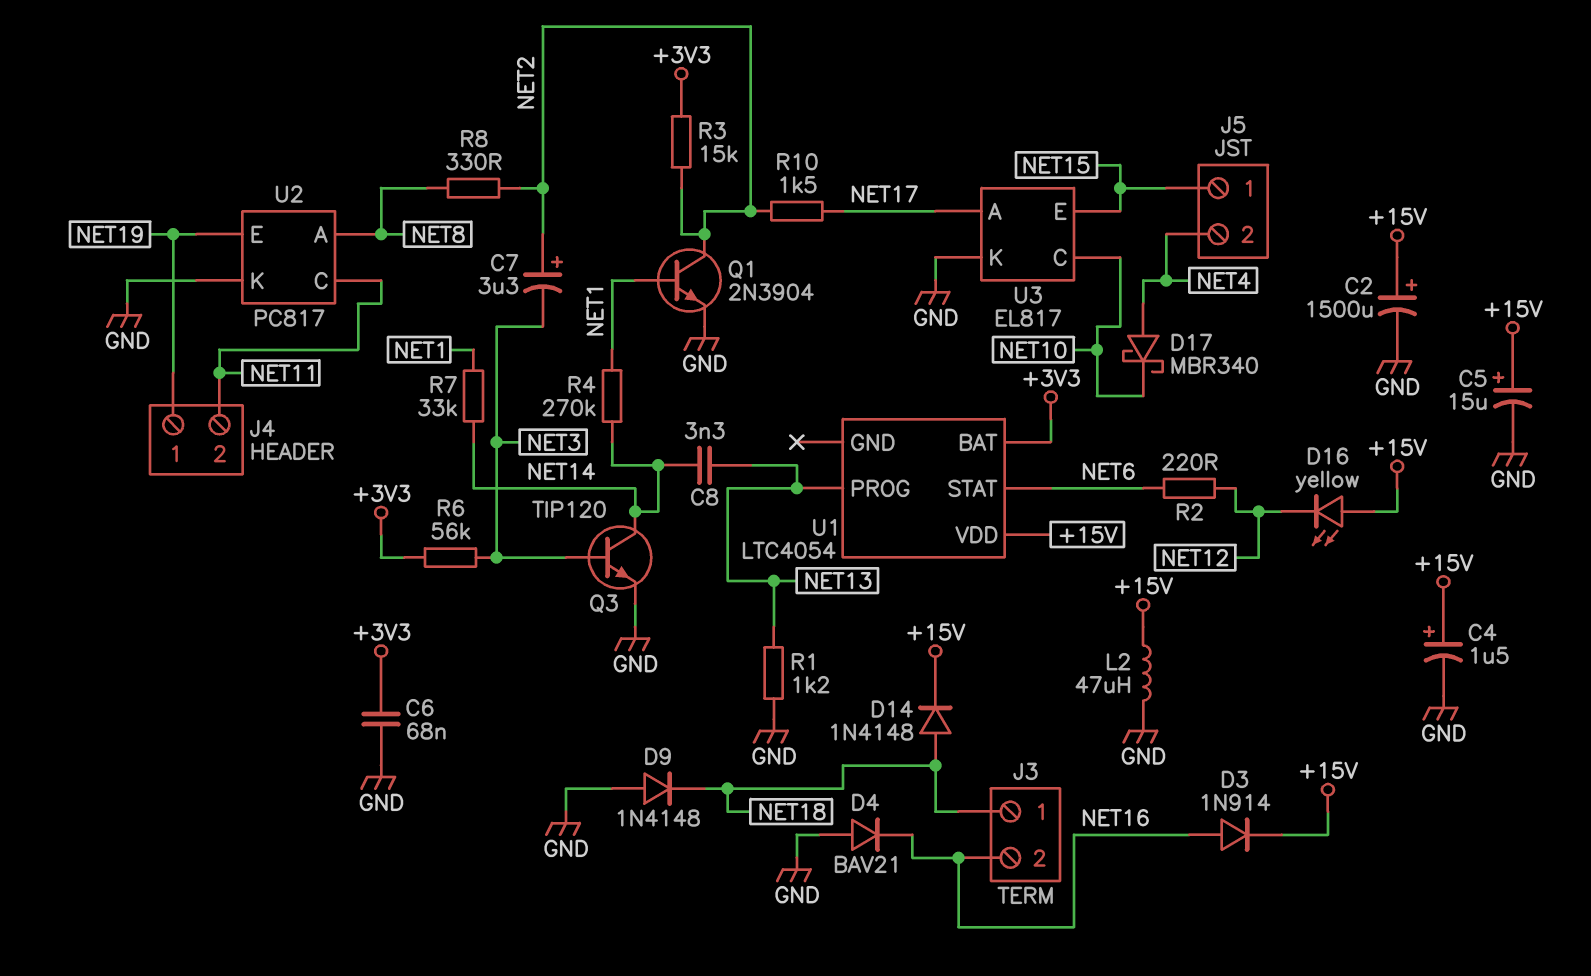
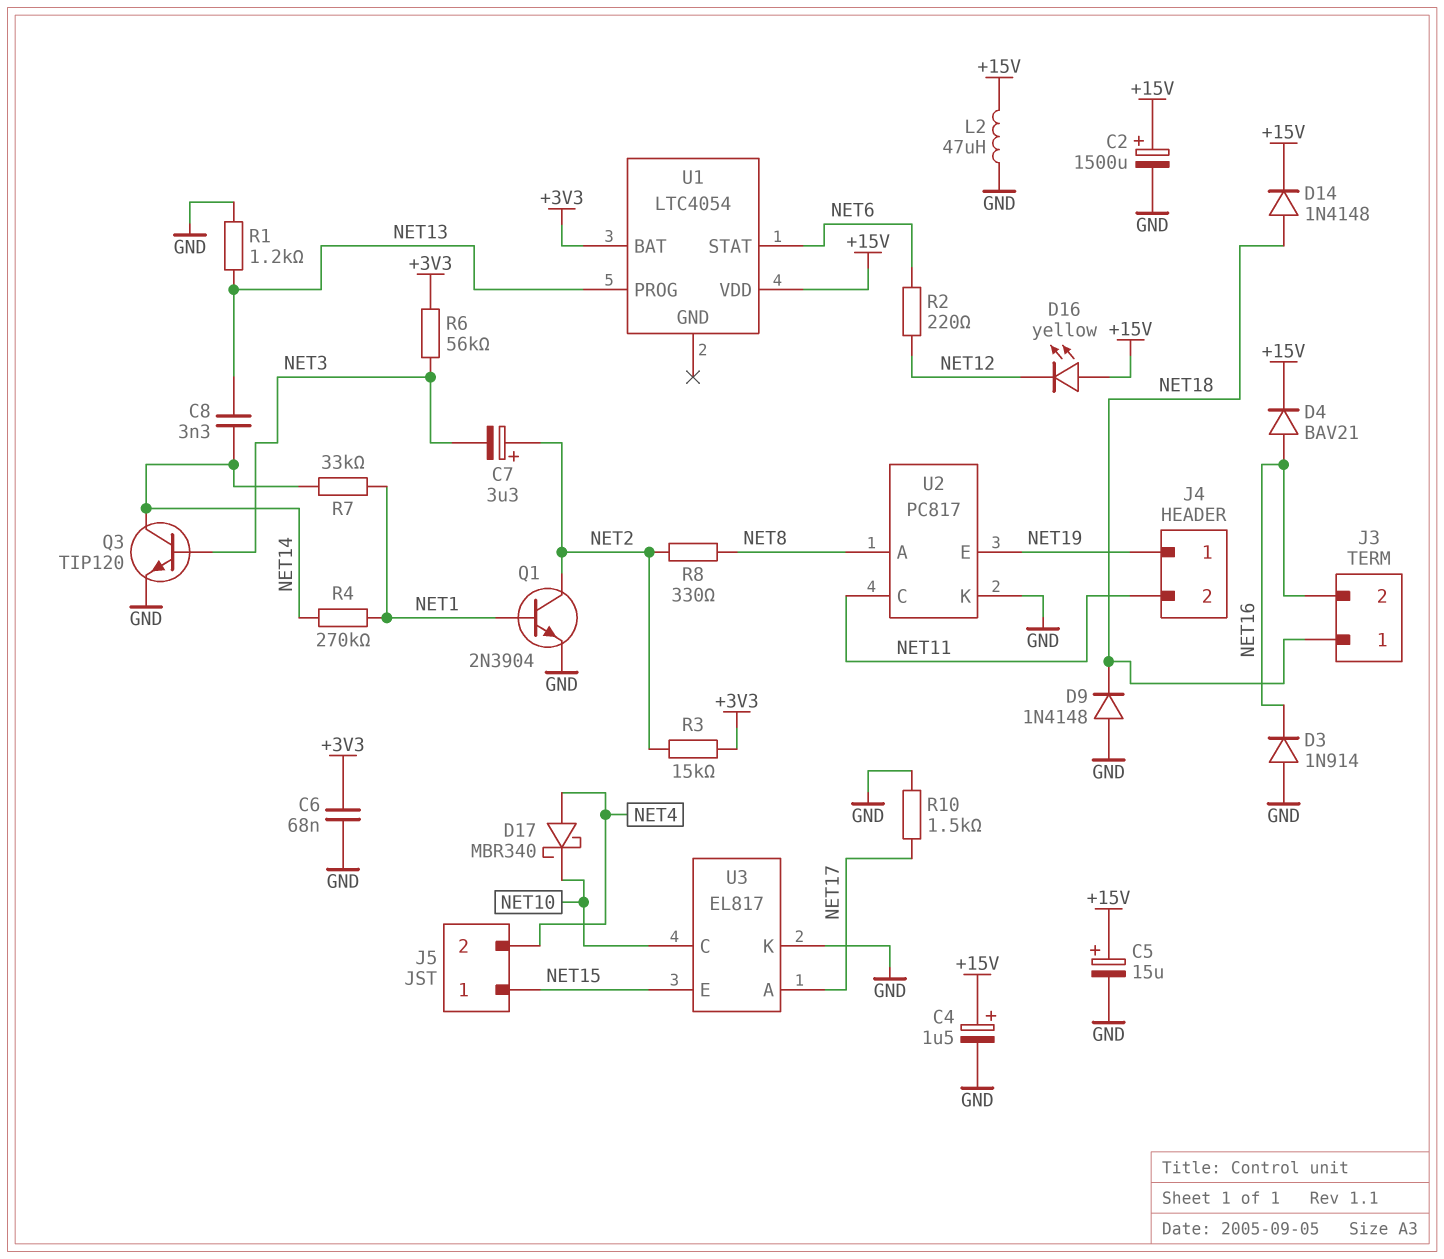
D3: diode 1N914 (A NET16, K +15V) -> diode 1N914 (A GND, K NET16)
D4: diode BAV21 (A GND, K NET16) -> diode BAV21 (A NET16, K +15V)
R10: 1.5k (NET2, NET17) -> 1.5k (GND, NET17)

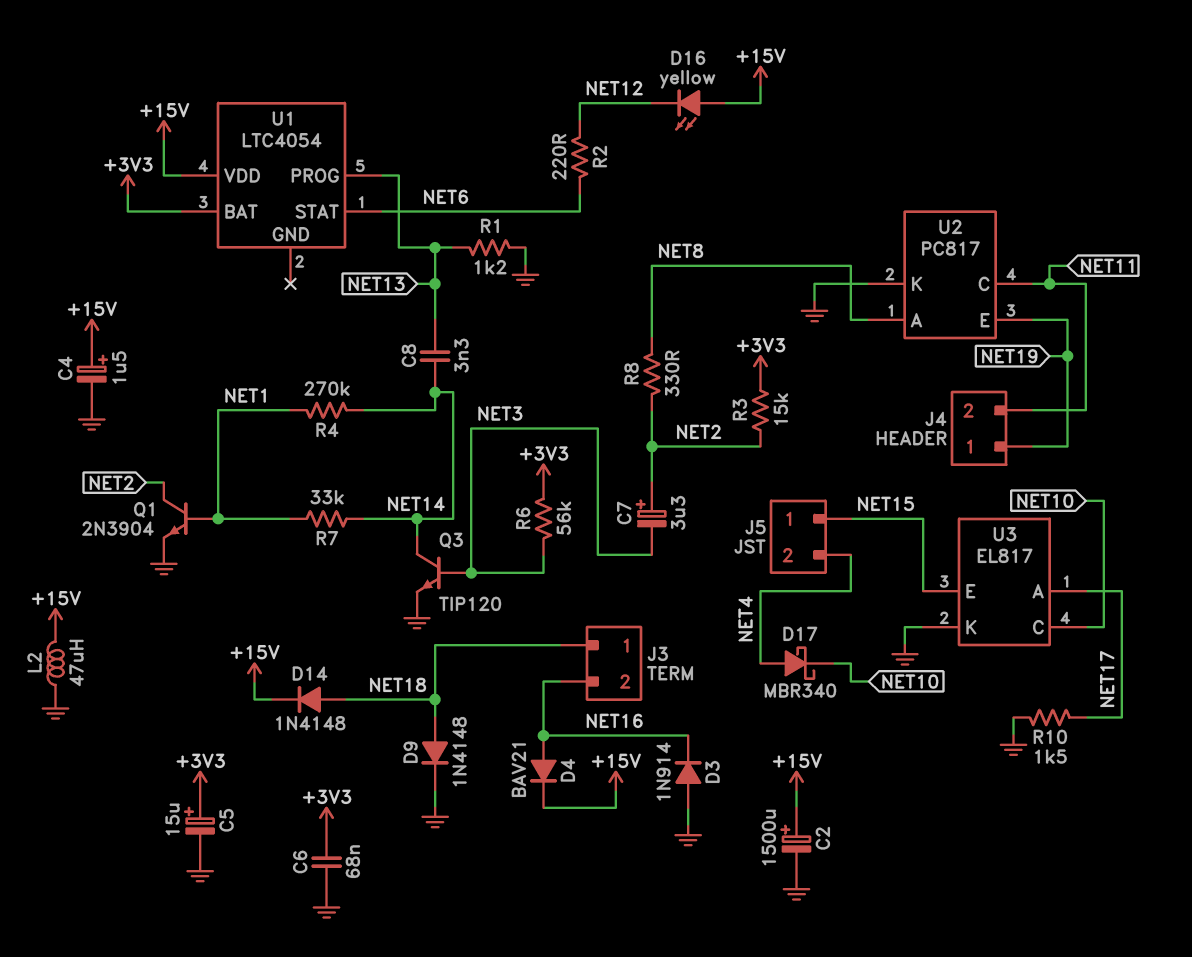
C5: 15uF (plus +15V, minus GND) -> 15uF (plus +3V3, minus GND)
D9: diode 1N4148 (A GND, K NET18) -> diode 1N4148 (A NET18, K GND)

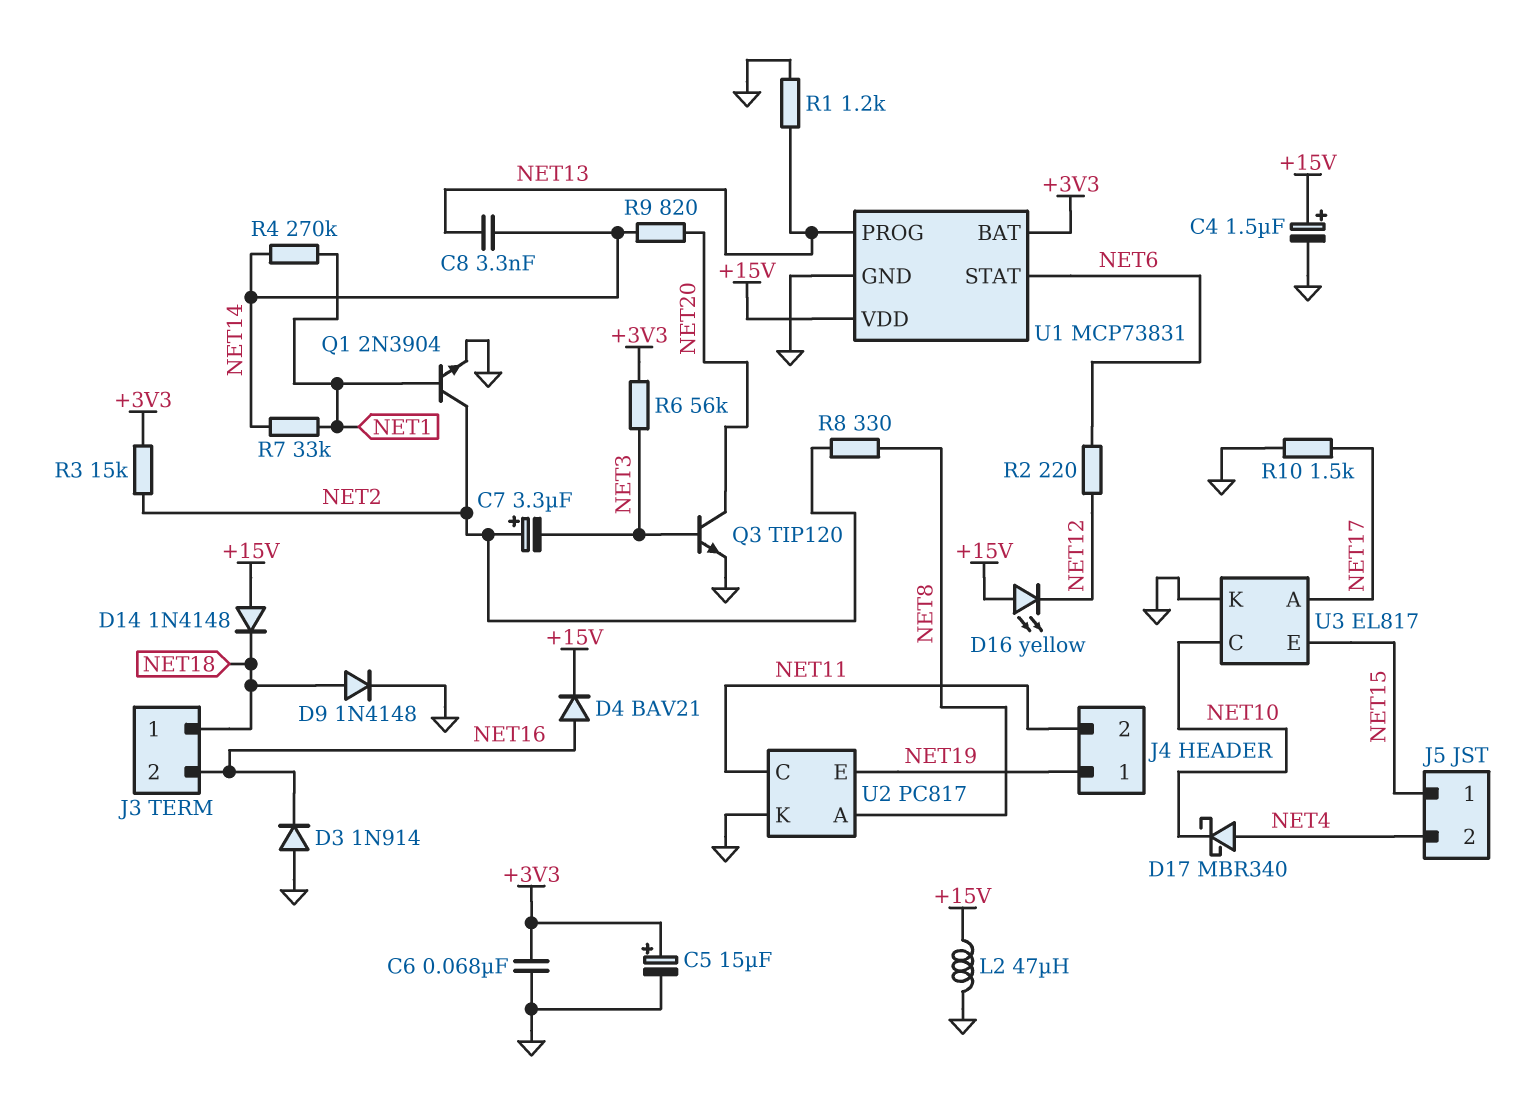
C2: 1500uF (plus +15V, minus GND) -> none
D14: diode 1N4148 (A NET18, K +15V) -> diode 1N4148 (A +15V, K NET18)
Q3: NPN TIP120 (B NET3, C NET14, E GND) -> NPN TIP120 (B NET3, C NET20, E GND)
R9: none -> 820 (NET14, NET20)
U1: LTC4054 -> MCP73831
U1 pin GND: none -> GND

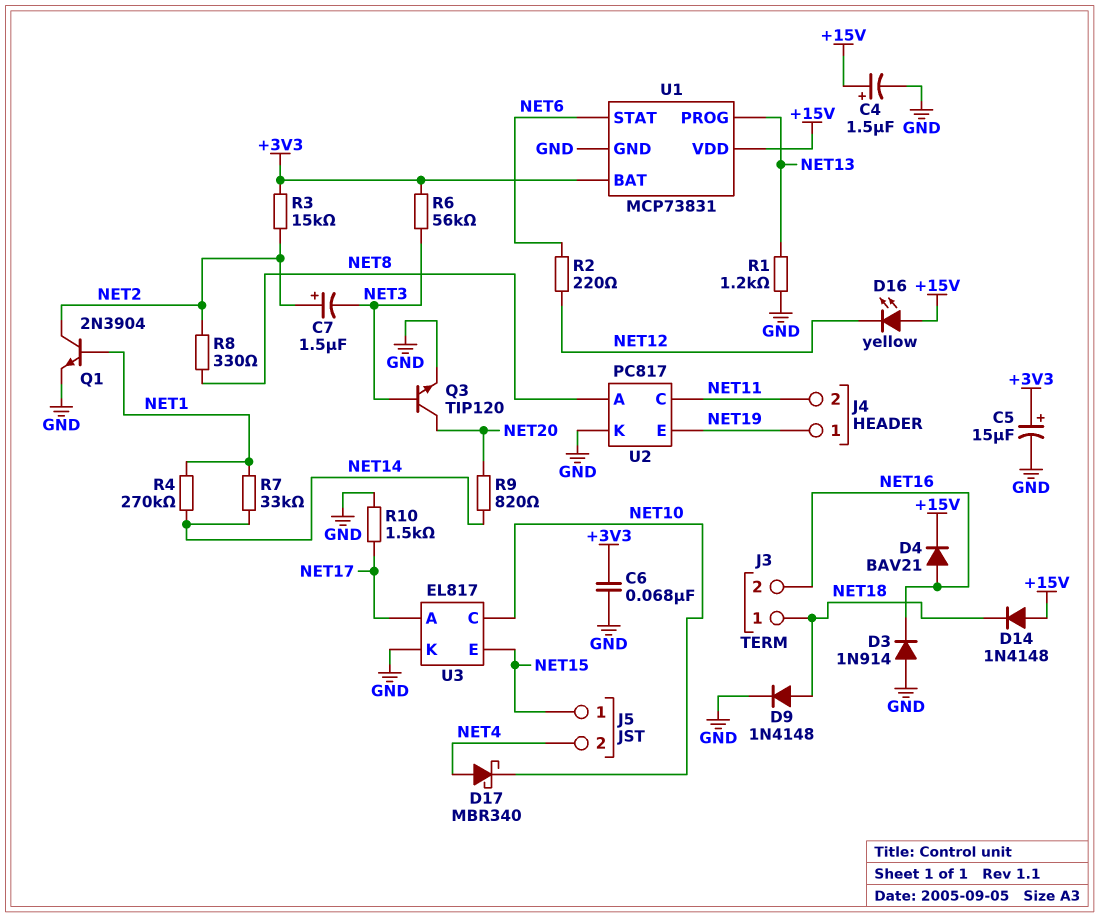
C7: 3.3uF (plus NET2, minus NET3) -> 1.5uF (plus NET2, minus NET3)
C8: 3.3nF (NET13, NET14) -> none
L2: 47uH (+15V, GND) -> none

